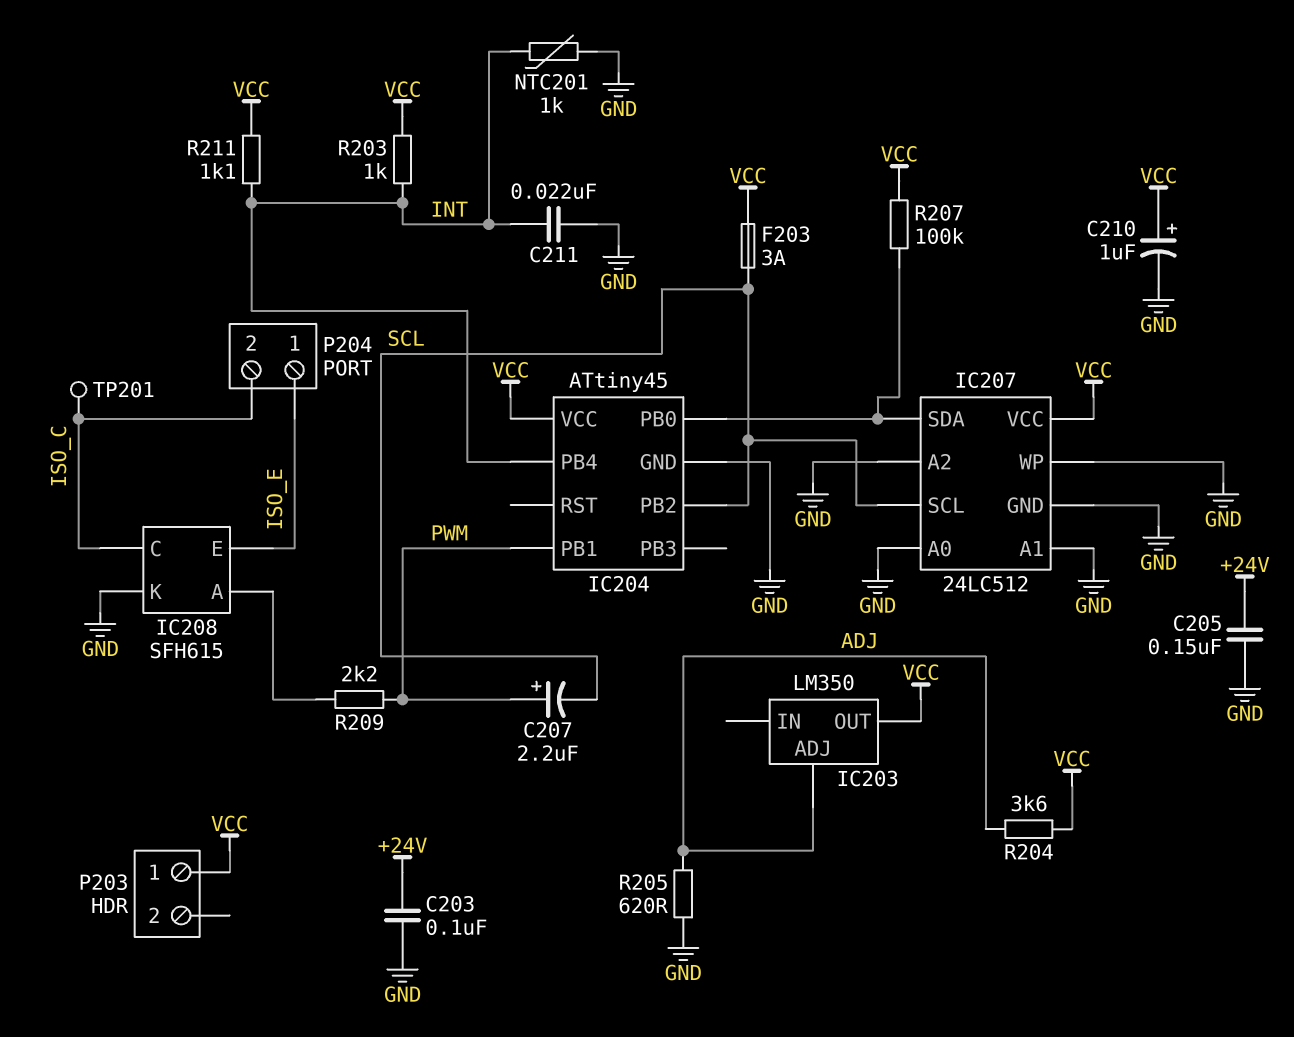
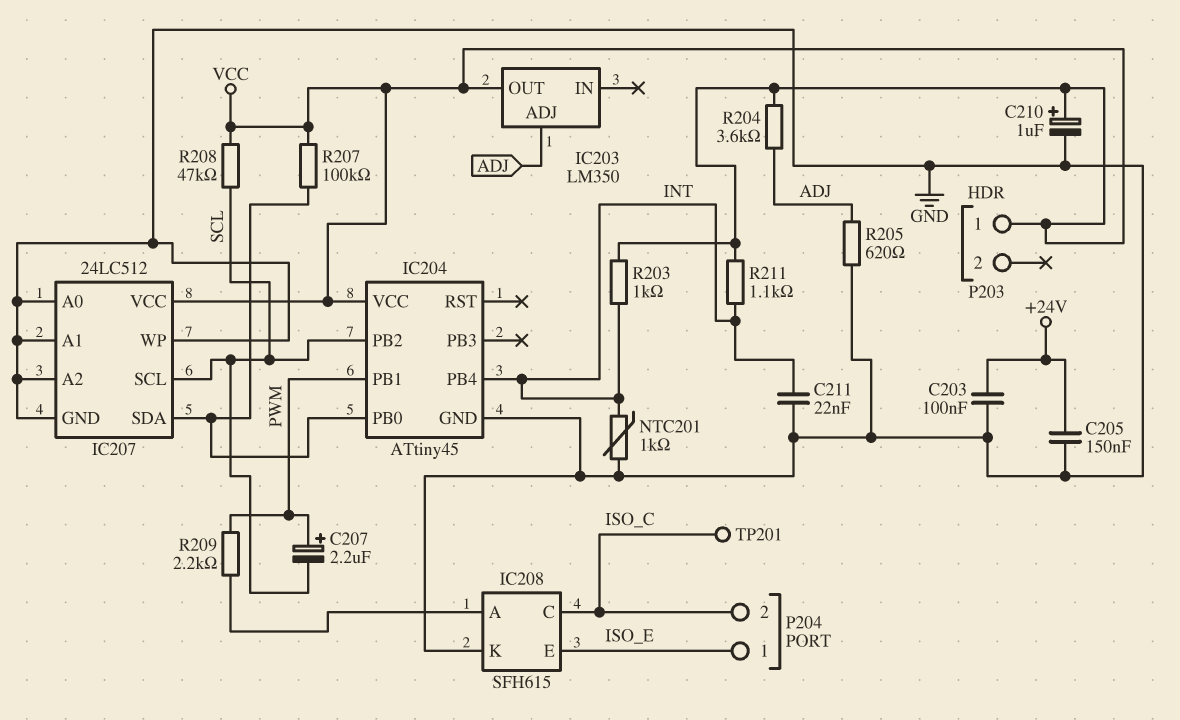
F203: 3A (SCL, VCC) -> none
R208: none -> 47k (SCL, VCC)

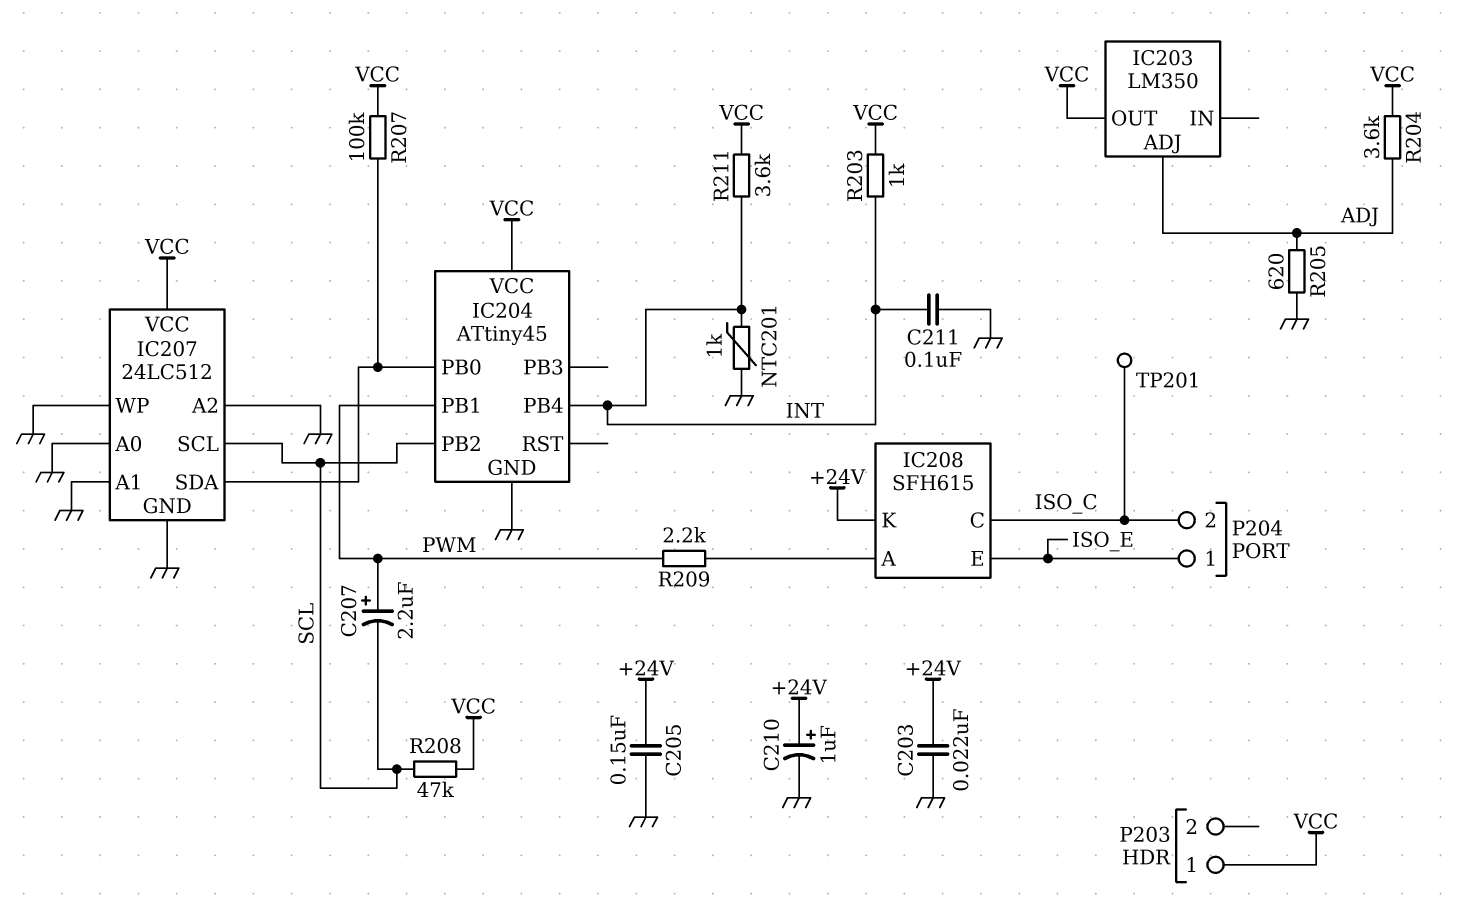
C203: 100nF (+24V, GND) -> 22nF (+24V, GND)
C210: 1uF (plus VCC, minus GND) -> 1uF (plus +24V, minus GND)
C211: 22nF (GND, INT) -> 100nF (GND, INT)
IC208 pin K: GND -> +24V
R211: 1.1k (INT, VCC) -> 3.6k (INT, VCC)

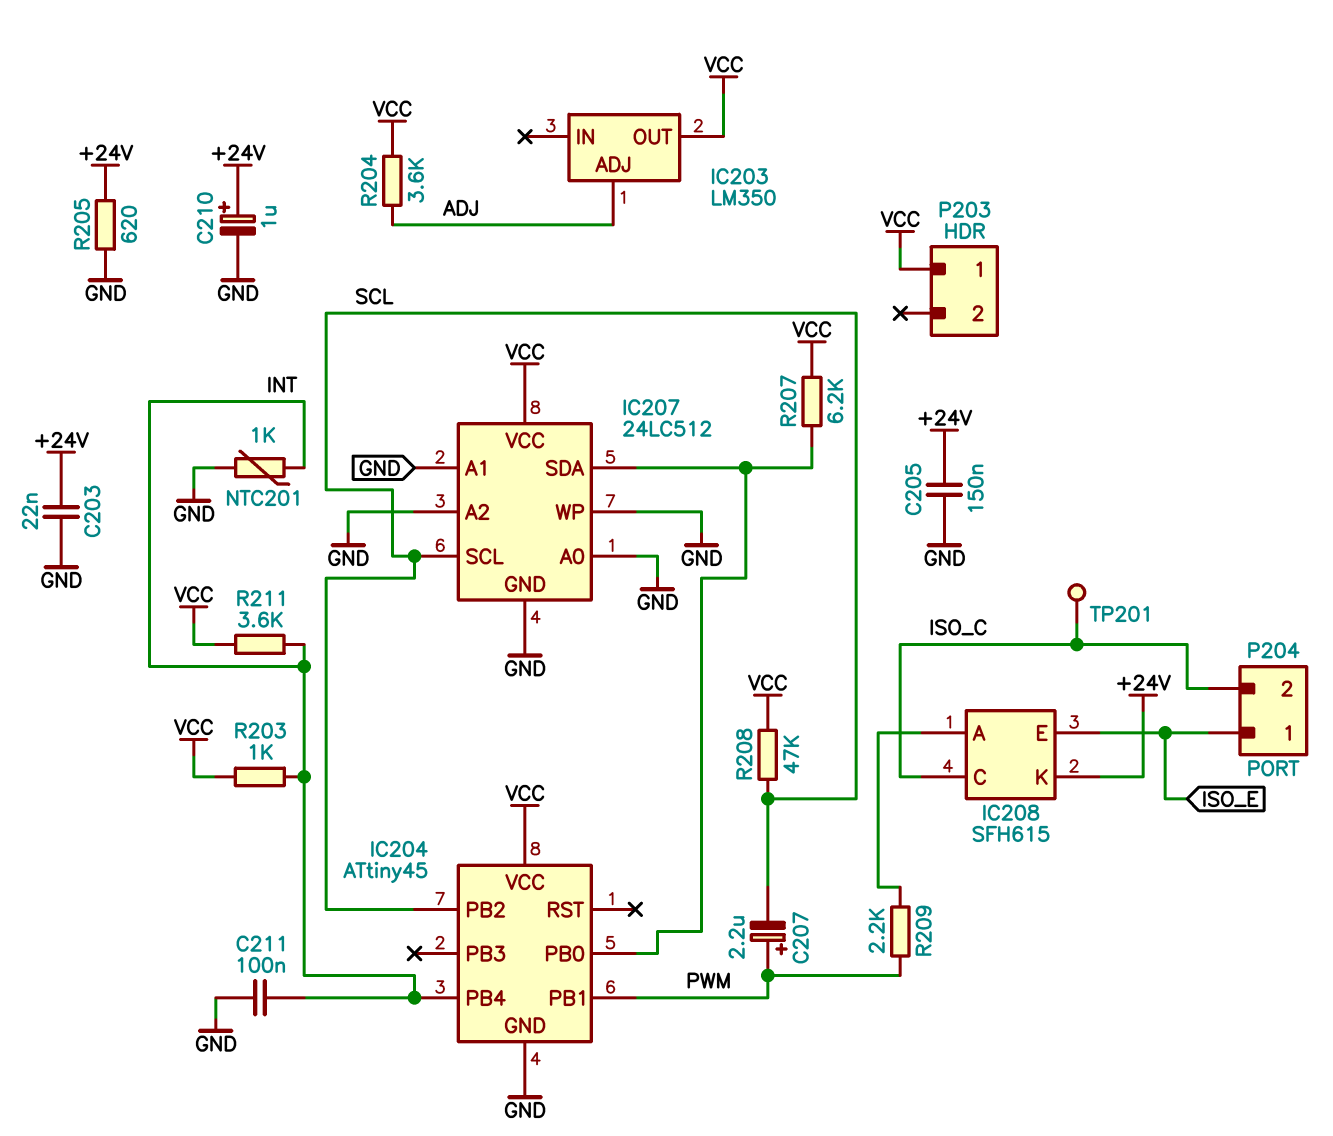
R205: 620 (ADJ, GND) -> 620 (+24V, GND)
R207: 100k (IC204/PB0, VCC) -> 6.2k (IC204/PB0, VCC)

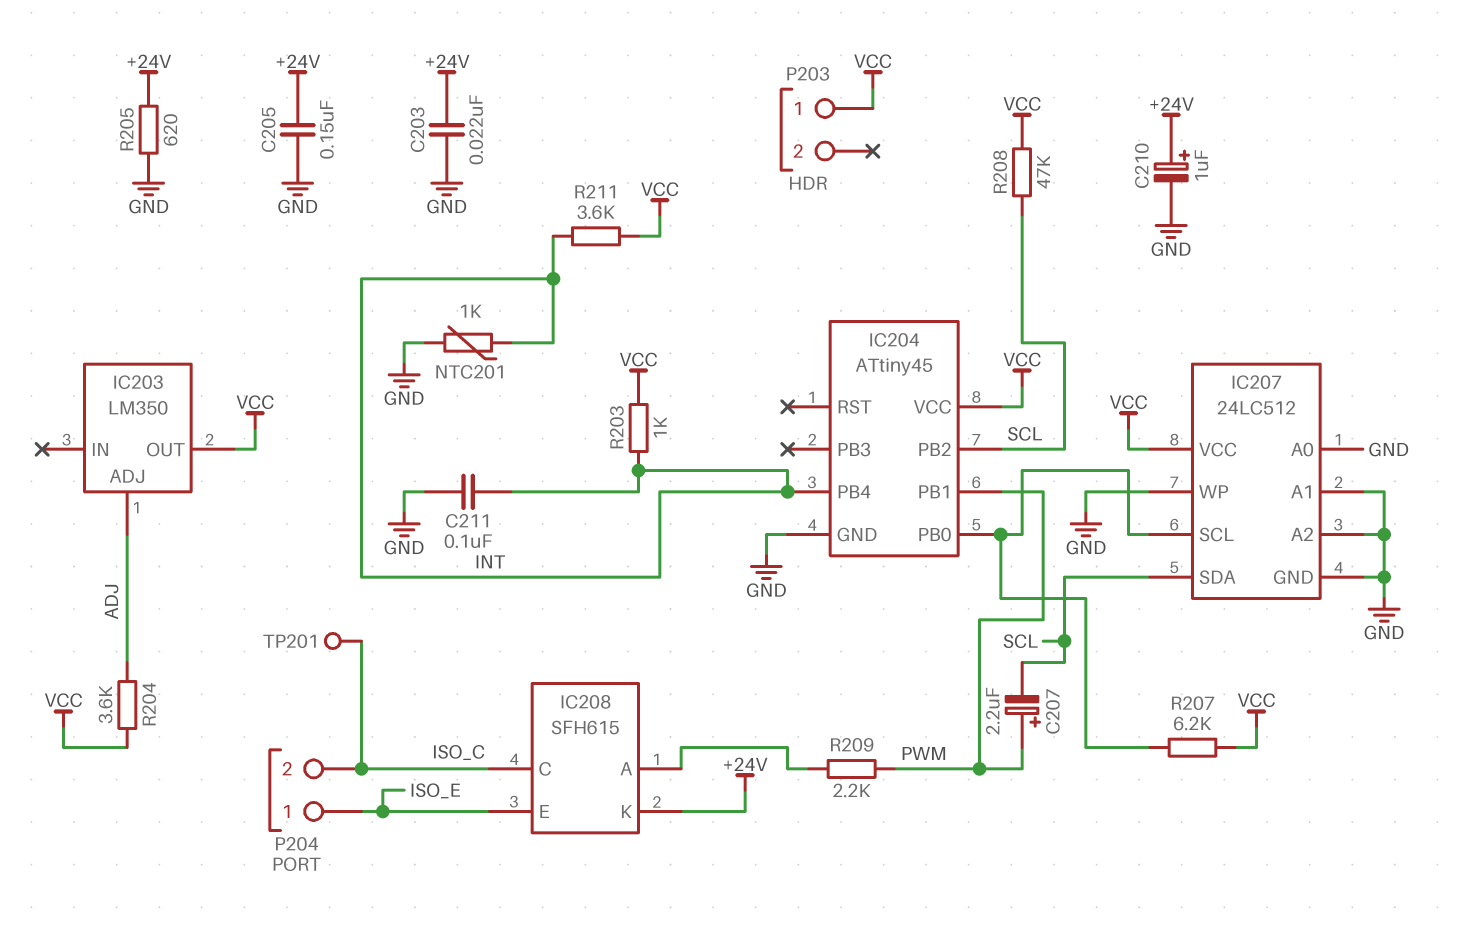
IC207 pin SCL: SCL -> IC204/PB0
IC207 pin SDA: IC204/PB0 -> SCL

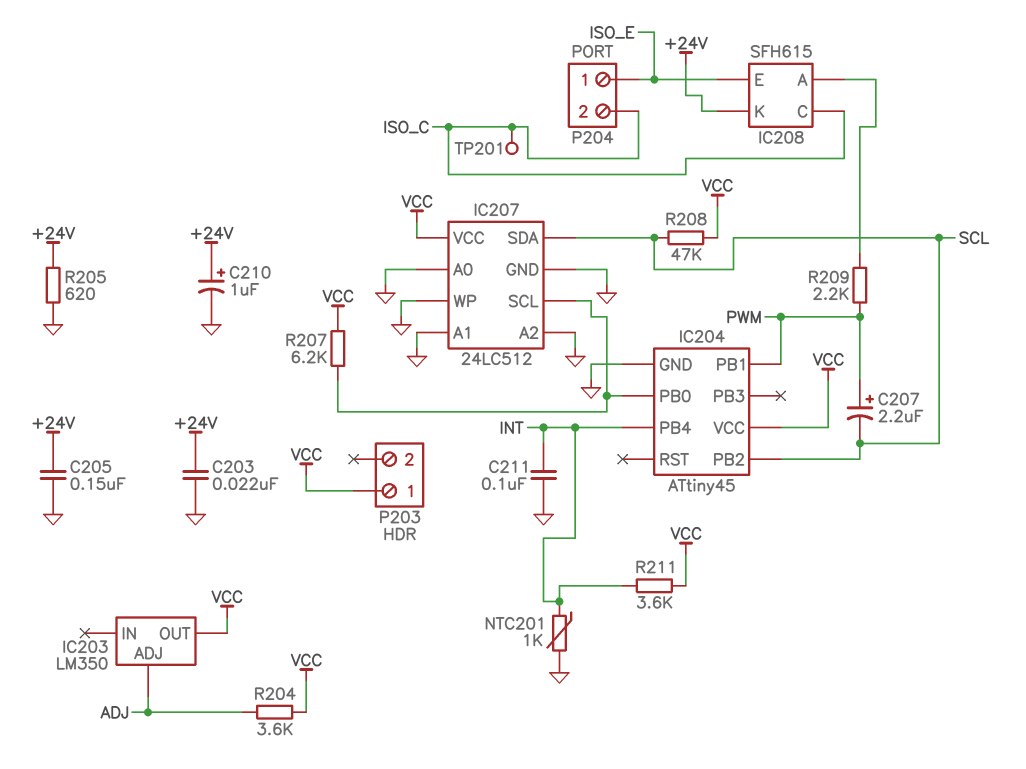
R203: 1k (INT, VCC) -> none

